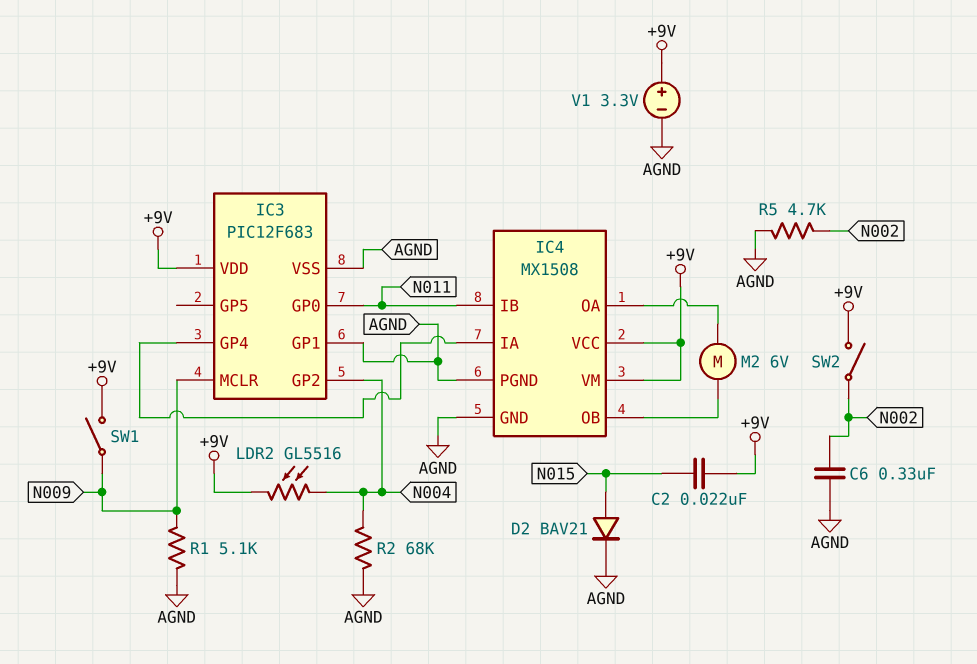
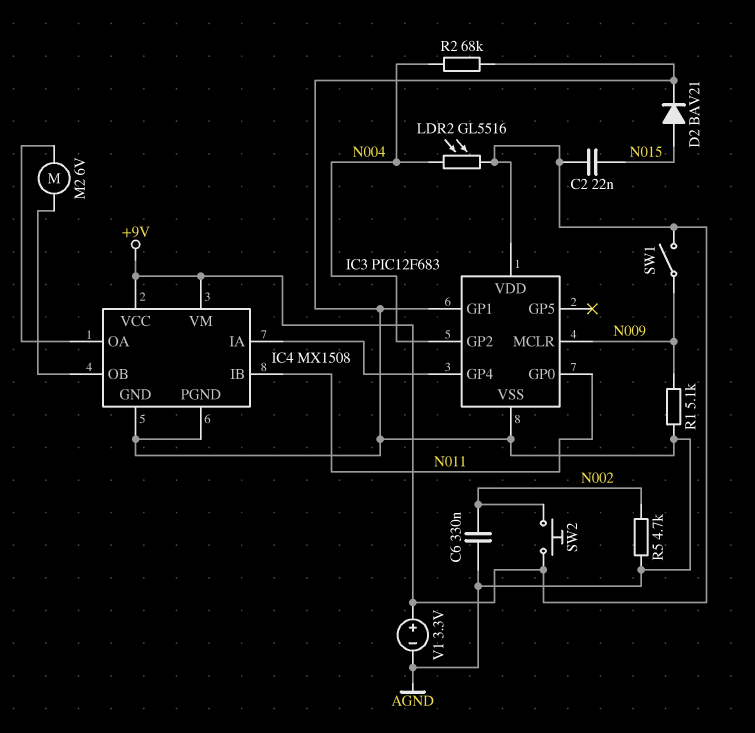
SW2: switch (+9V, N002) -> button (+9V, N002)

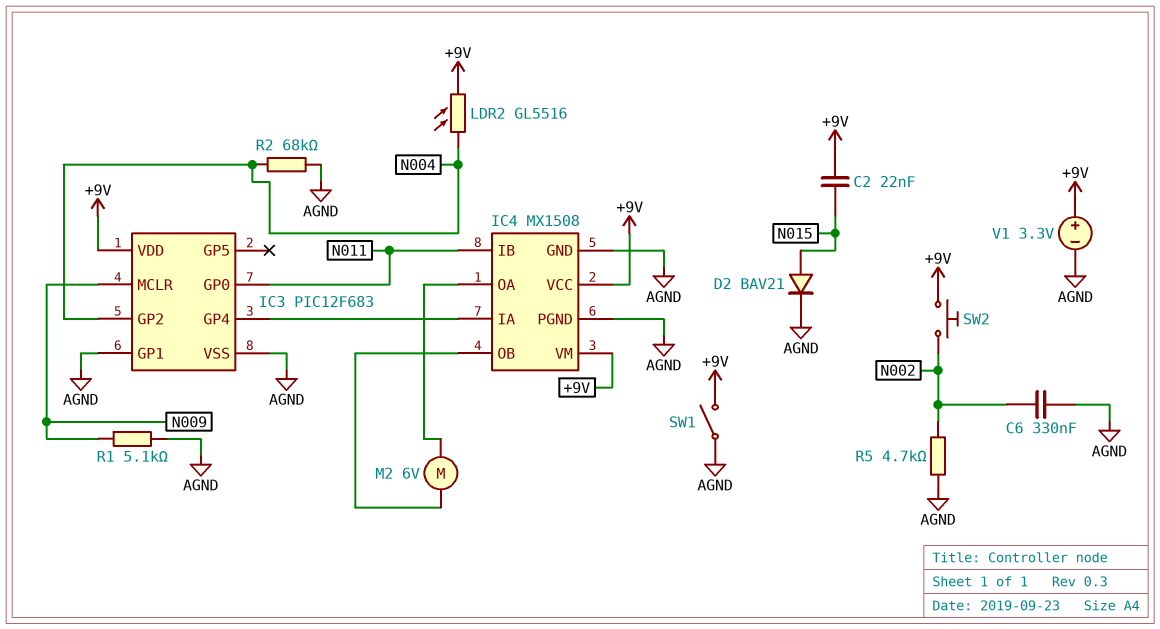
SW1: switch (+9V, N009) -> switch (+9V, AGND)

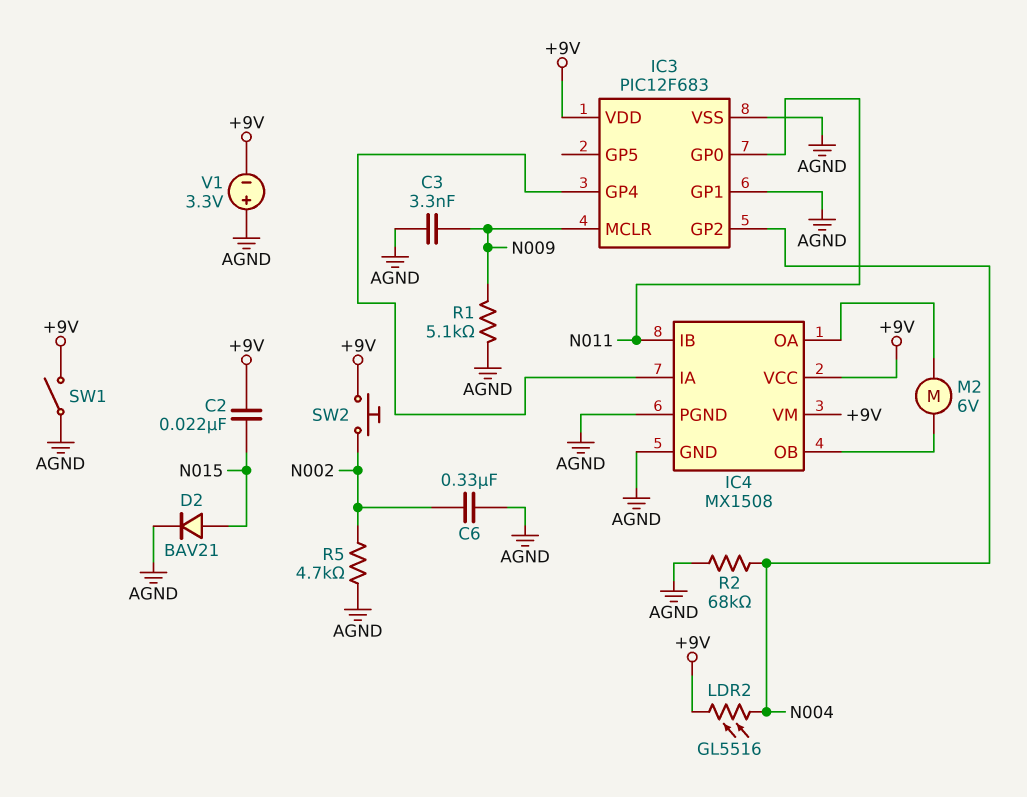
C3: none -> 3.3nF (AGND, N009)
V1: 3.3V (plus +9V, minus AGND) -> 3.3V (plus AGND, minus +9V)

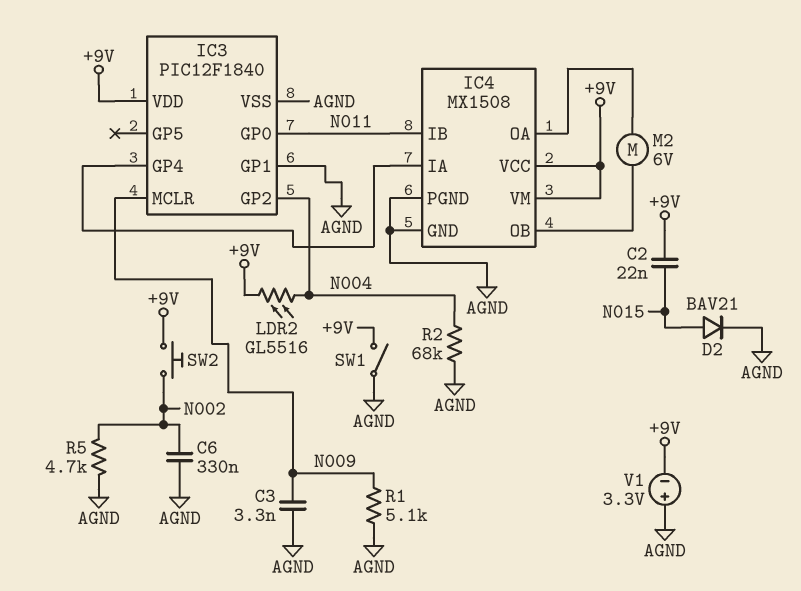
IC3: PIC12F683 -> PIC12F1840

